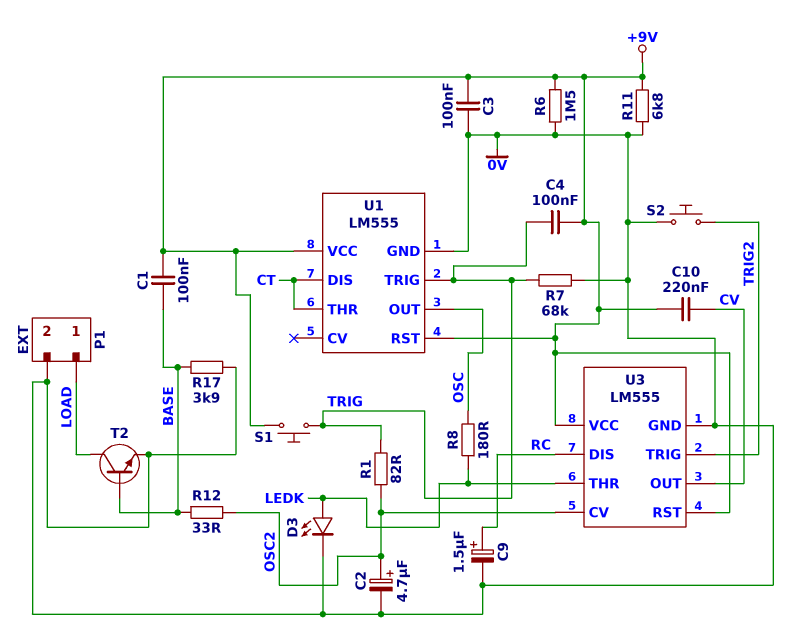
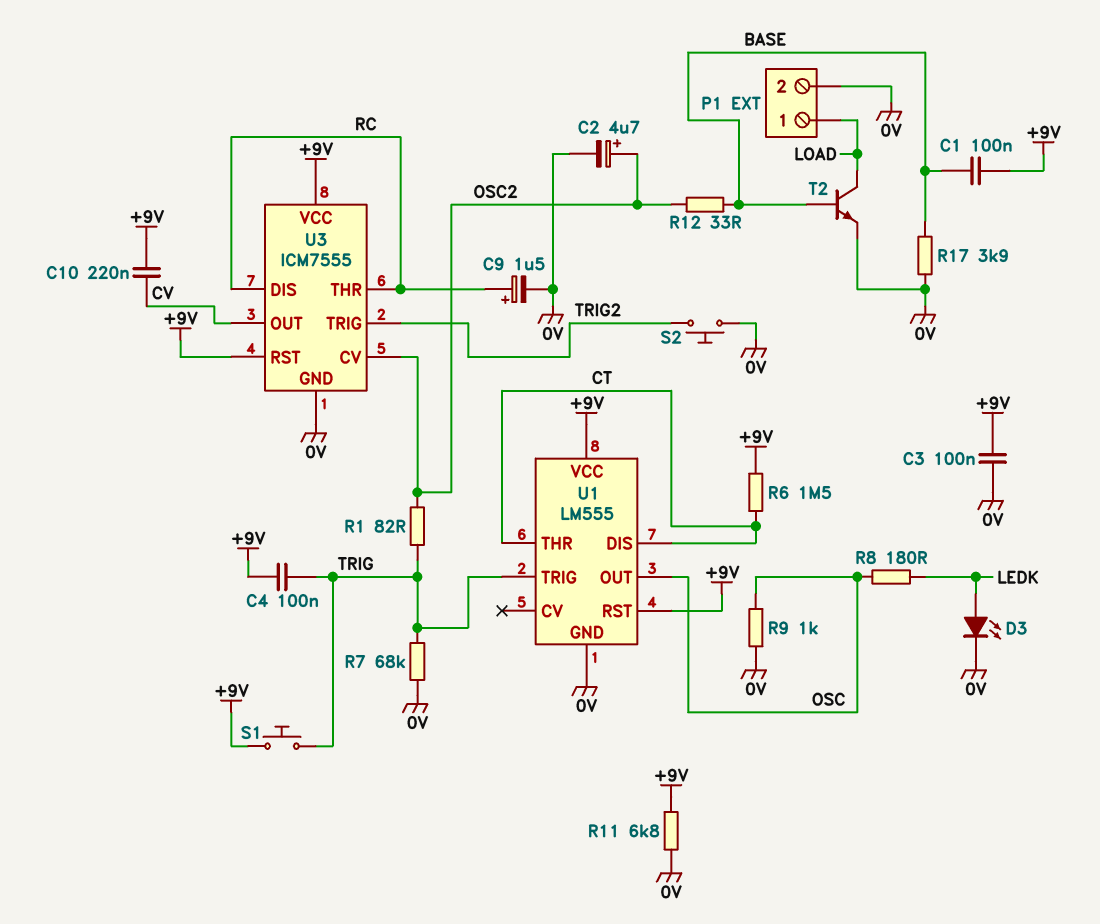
R6: 1.5M (+9V, 0V) -> 1.5M (+9V, CT)
R9: none -> 1k (0V, OSC)
U3: LM555 -> ICM7555
U3 pin THR: LEDK -> RC

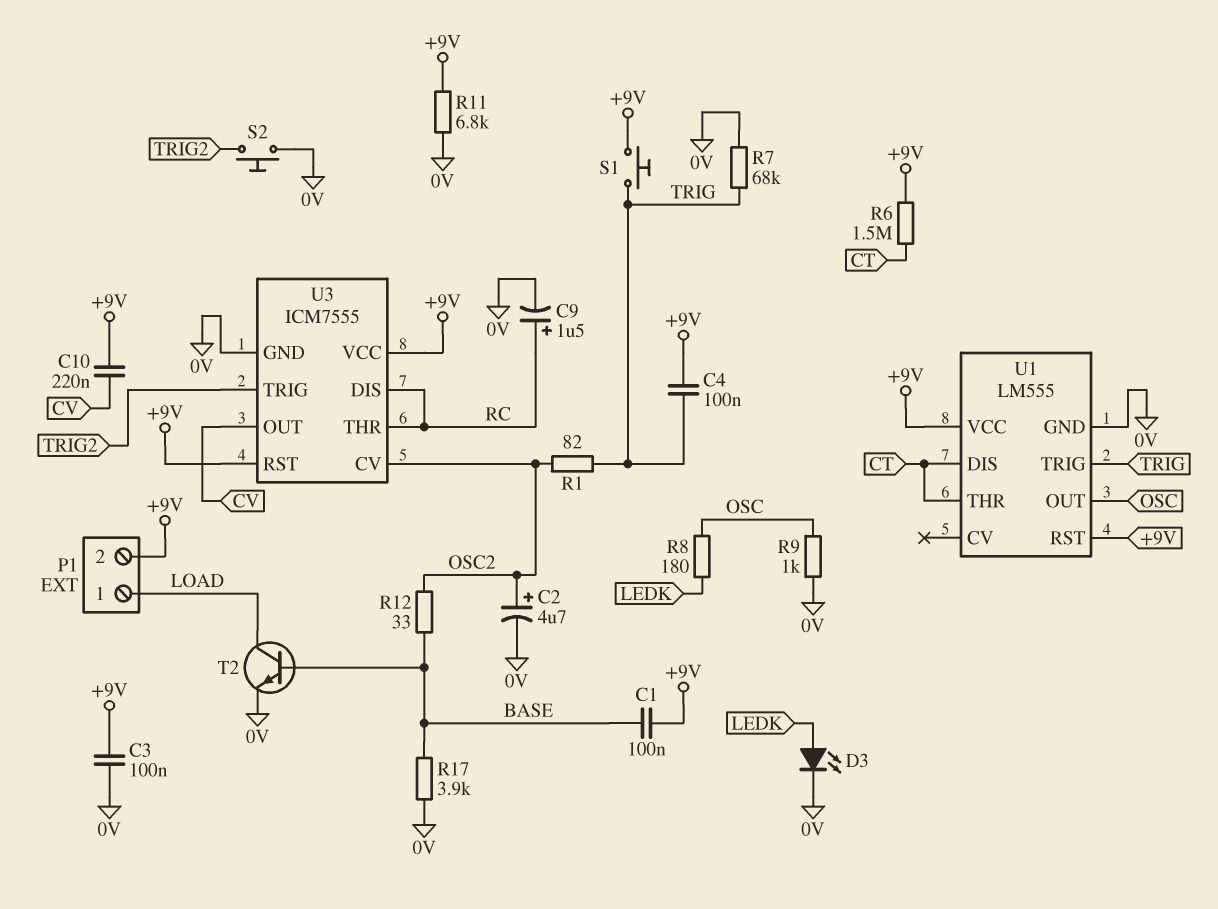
P1 pin 2: 0V -> +9V

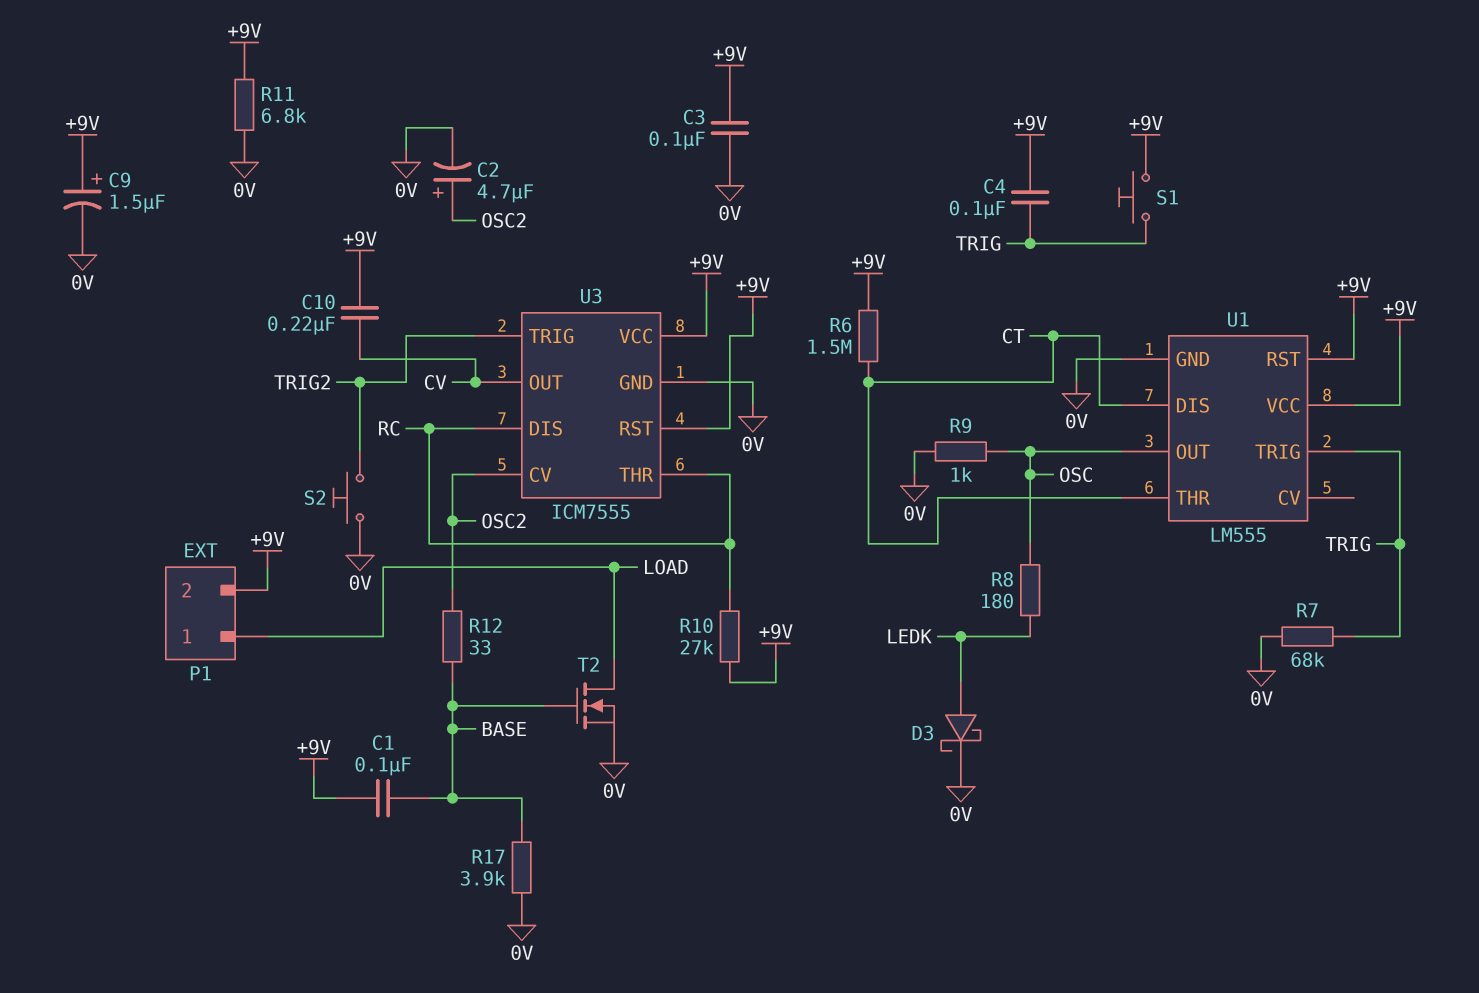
C9: 1.5uF (plus RC, minus 0V) -> 1.5uF (plus +9V, minus 0V)
D3: LED (A LEDK, K 0V) -> schottky (A LEDK, K 0V)
R1: 82 (OSC2, TRIG) -> none
R10: none -> 27k (+9V, RC)
T2: NPN (B BASE, C LOAD, E 0V) -> NMOS (G BASE, D LOAD, S 0V)

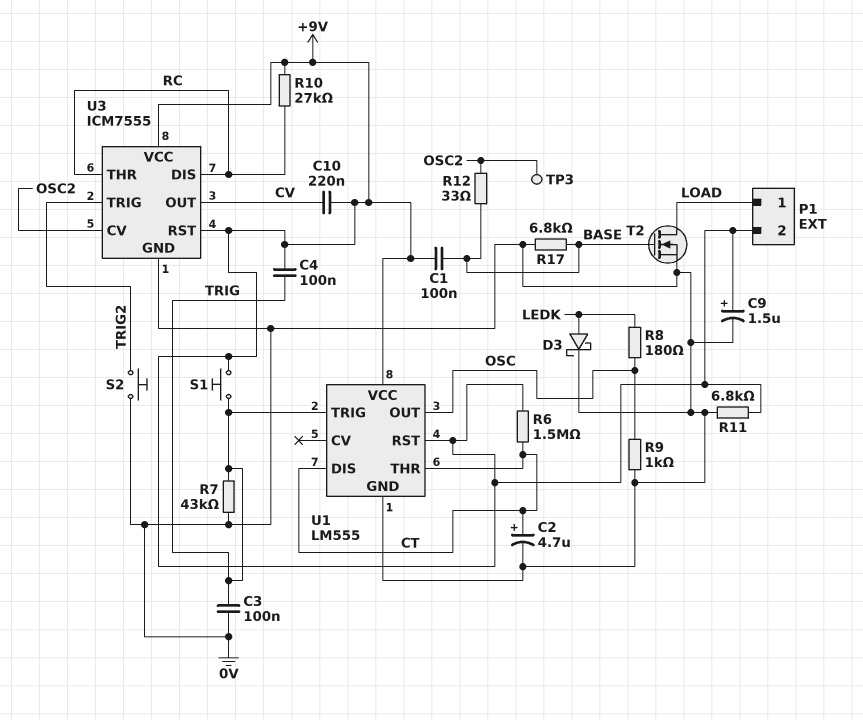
C2: 4.7uF (plus OSC2, minus 0V) -> 4.7uF (plus CT, minus 0V)
C3: 100nF (+9V, 0V) -> 100nF (0V, TRIG)
R7: 68k (0V, TRIG) -> 43k (0V, TRIG)
R17: 3.9k (0V, BASE) -> 6.8k (0V, BASE)
TP3: none -> test point (OSC2)

